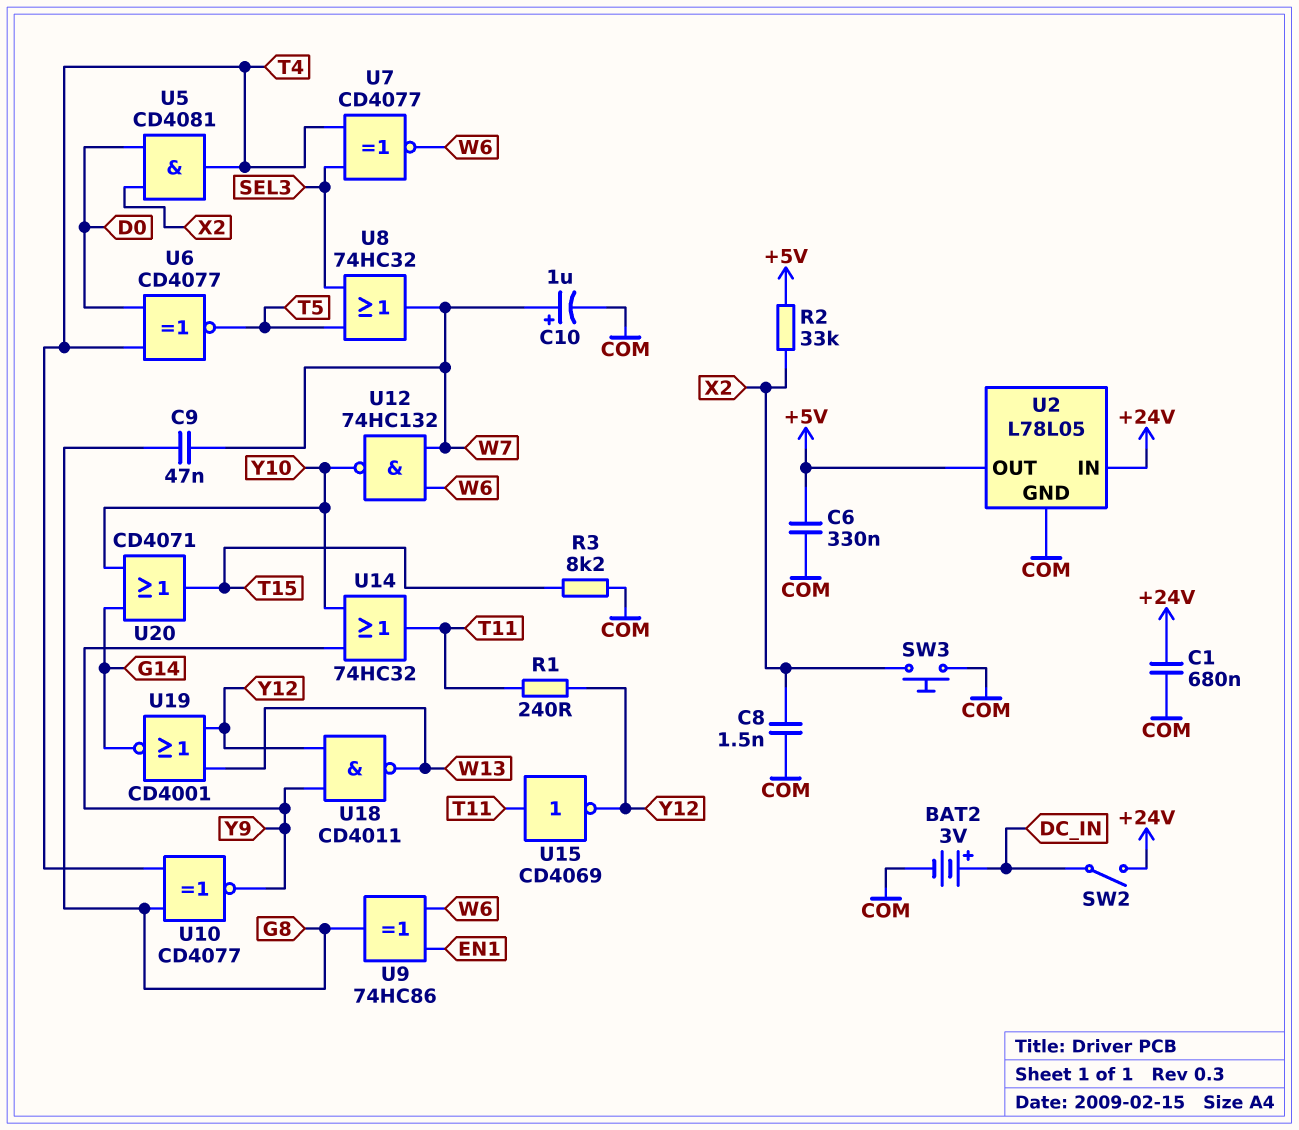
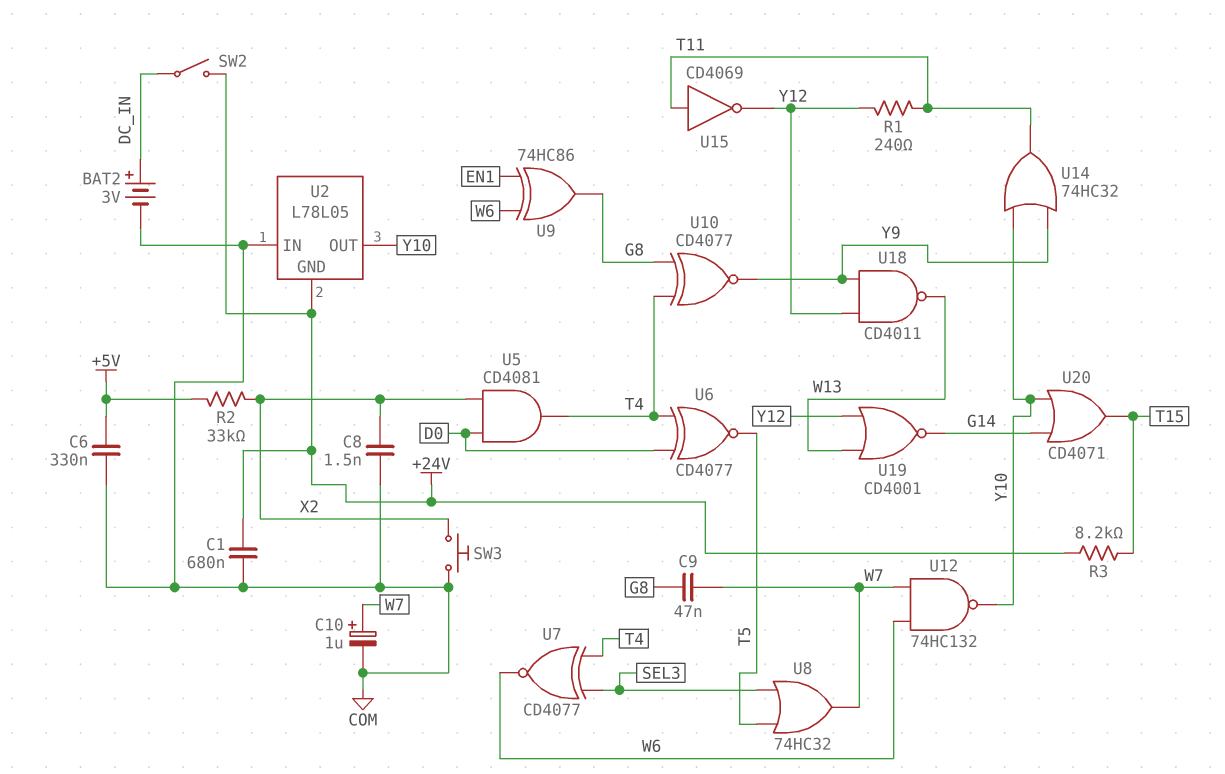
R3: 8.2k (COM, T15) -> 8.2k (+24V, T15)
U2 pin GND: COM -> +24V
U2 pin IN: +24V -> COM
U2 pin OUT: +5V -> Y10

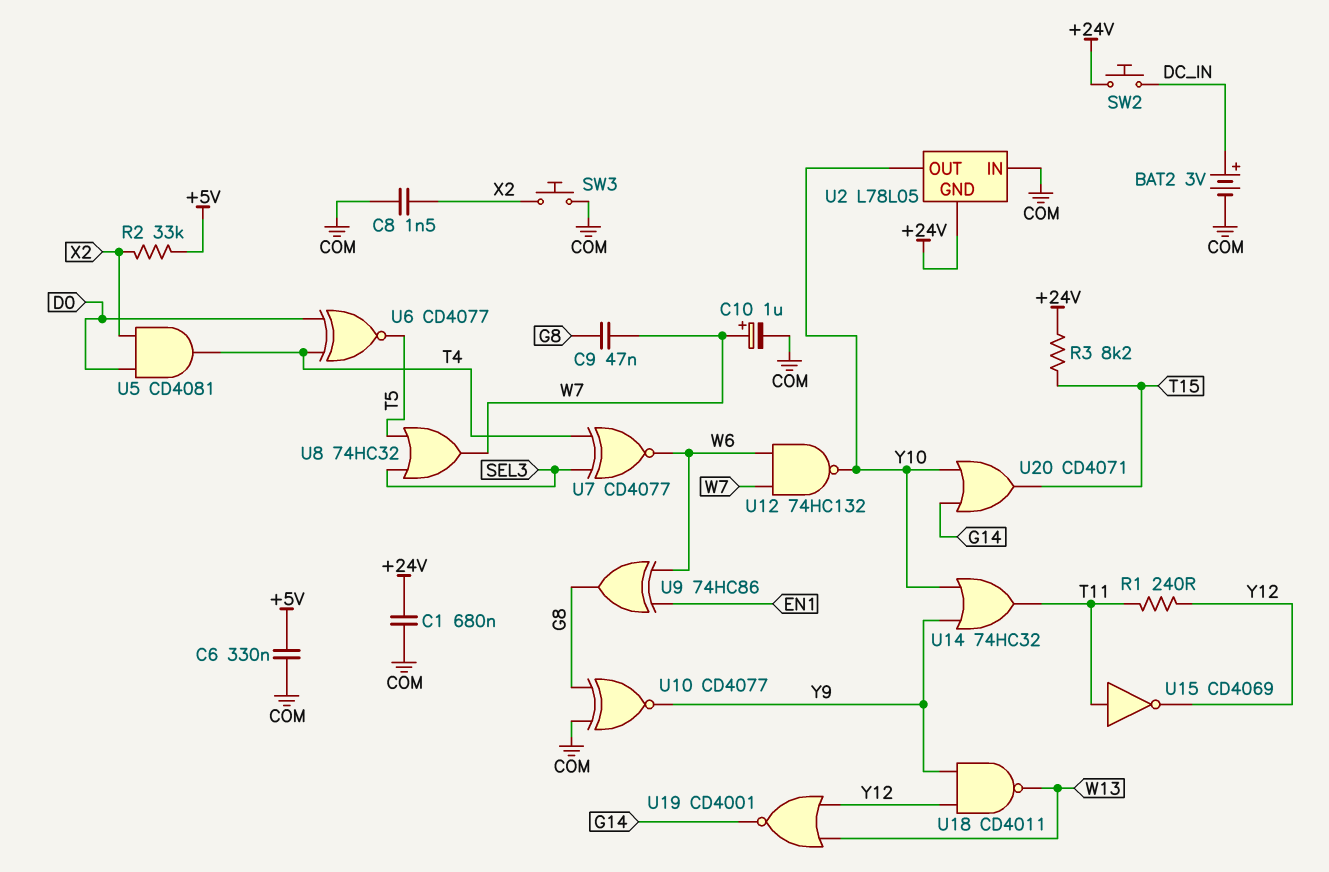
SW2: switch (+24V, DC_IN) -> button (+24V, DC_IN)
U10: XNOR CD4077 (in G8, in T4, out Y9) -> XNOR CD4077 (in COM, in G8, out Y9)

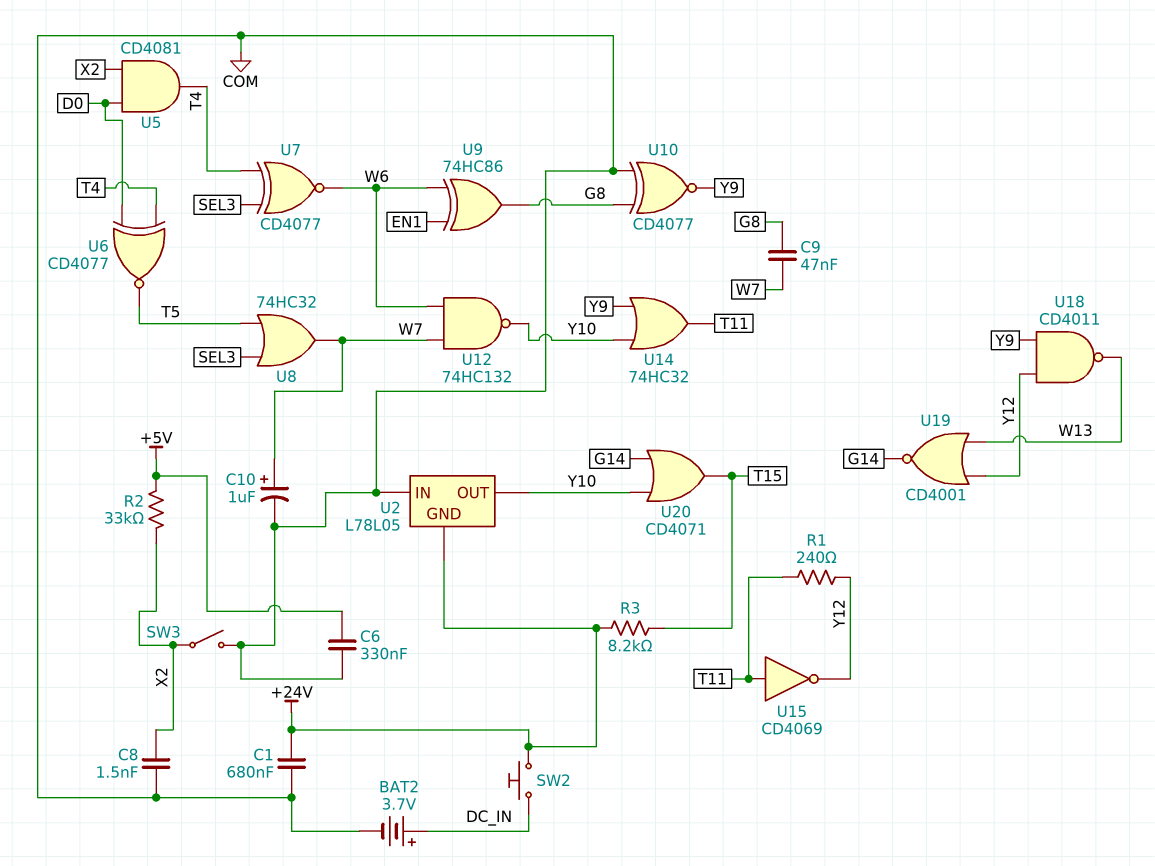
BAT2: 3V (plus DC_IN, minus COM) -> 3.7V (plus DC_IN, minus COM)
SW3: button (COM, X2) -> switch (COM, X2)

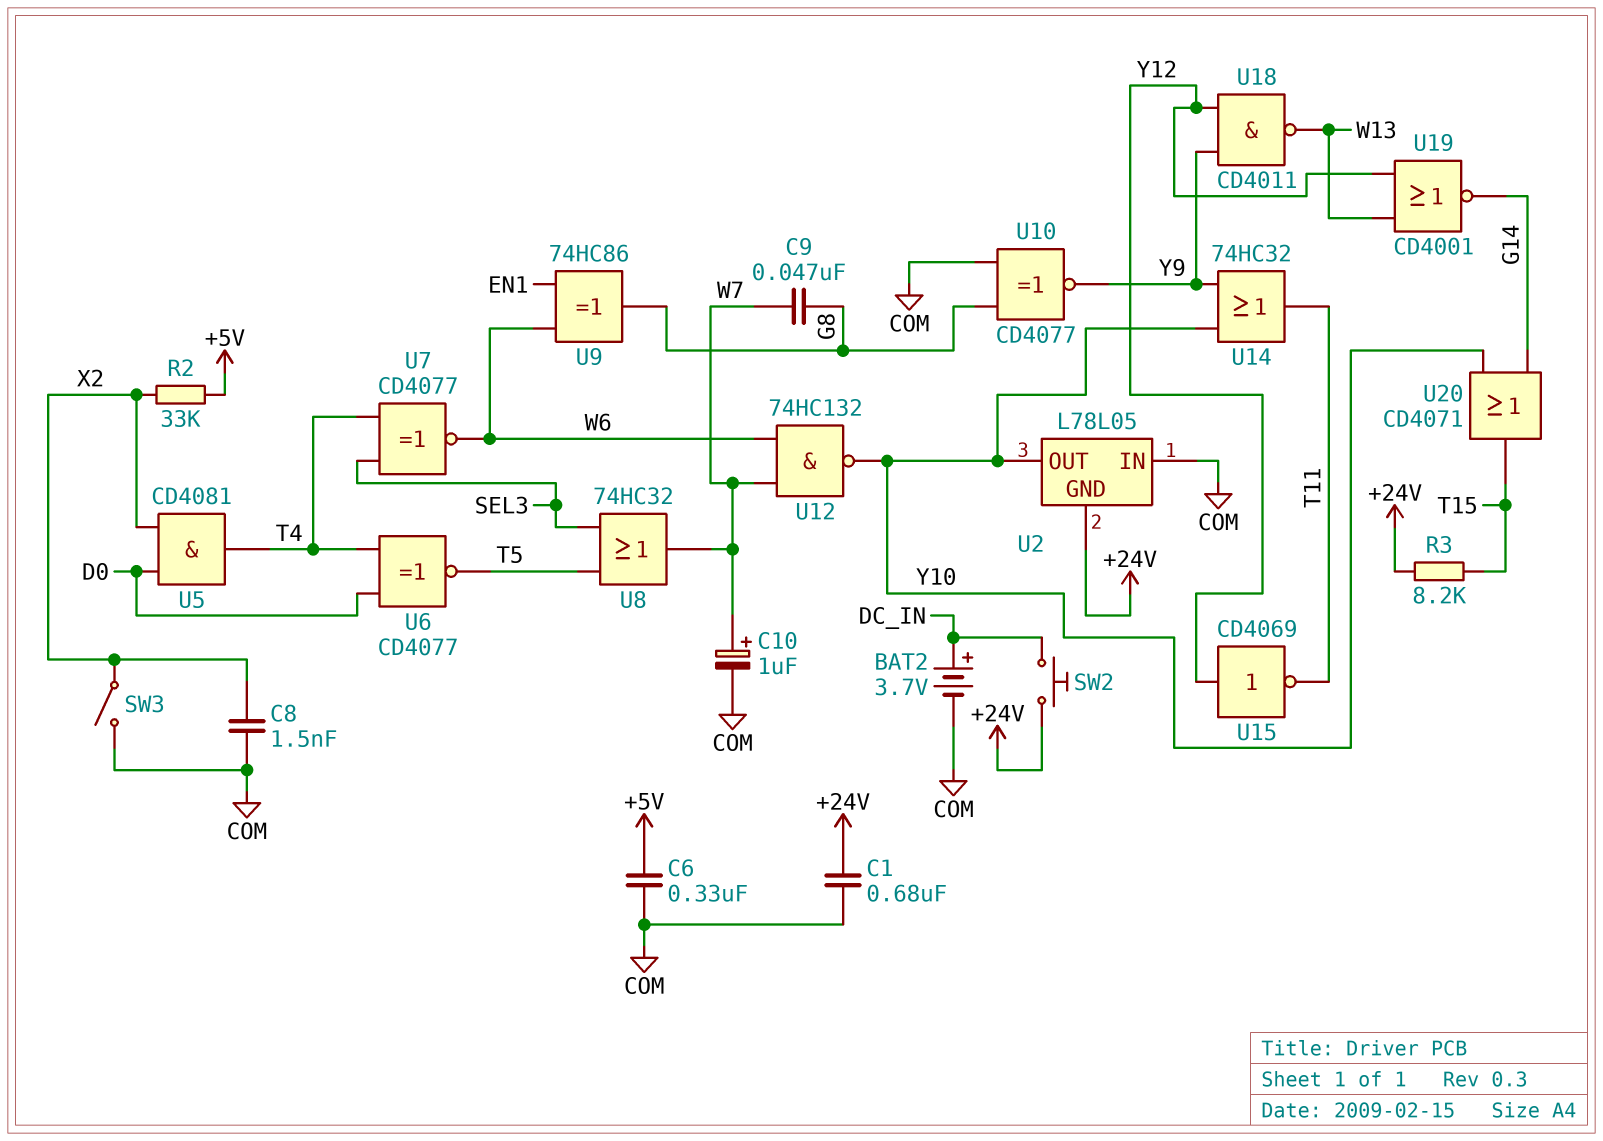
R1: 240 (T11, Y12) -> none
U15: NOT CD4069 (in T11, out Y12) -> NOT CD4069 (in Y12, out T11)

